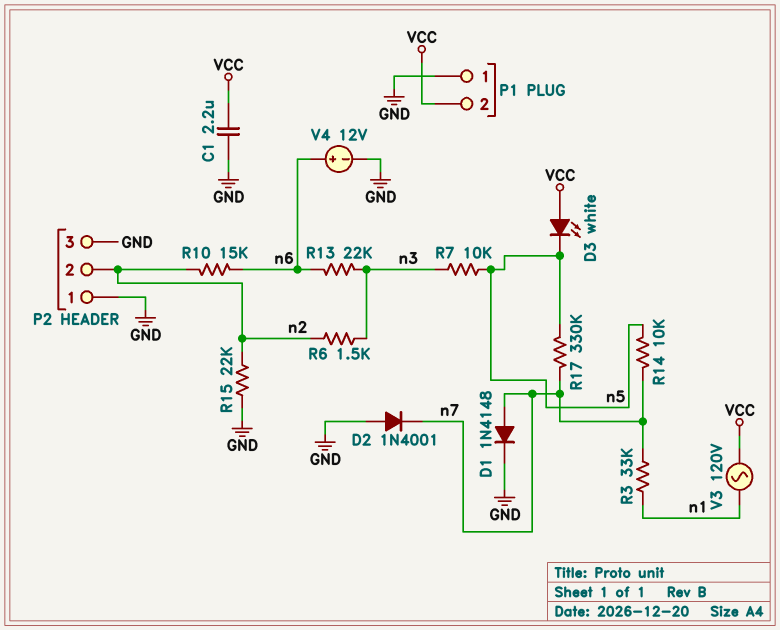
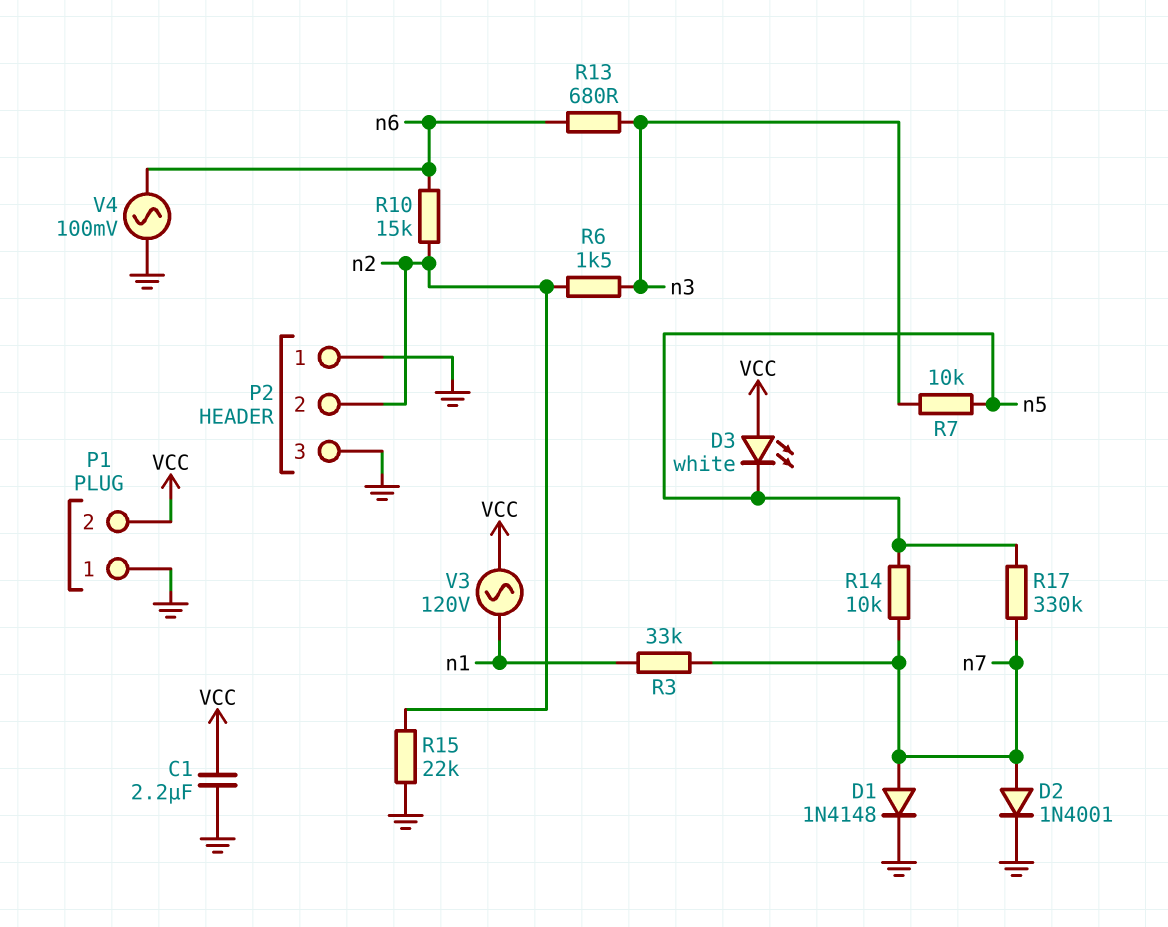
D2: diode 1N4001 (A GND, K n7) -> diode 1N4001 (A n7, K GND)
R13: 22k (n3, n6) -> 680 (n3, n6)
V4: 12V (plus n6, minus GND) -> AC 100mV (GND, n6)

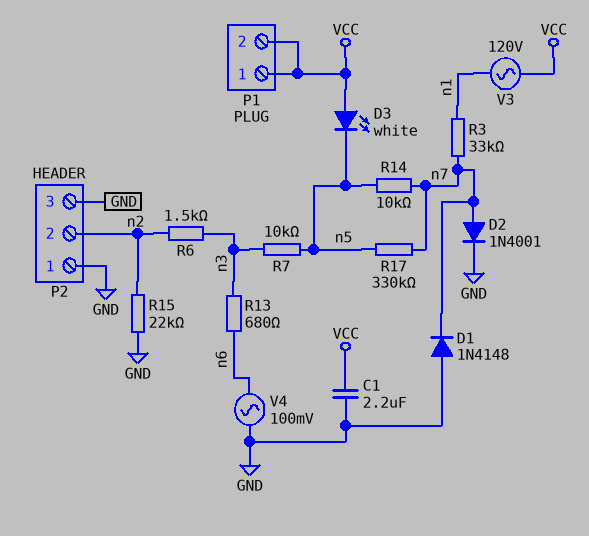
D1: diode 1N4148 (A n7, K GND) -> diode 1N4148 (A GND, K n7)
P1 pin 1: GND -> VCC
R10: 15k (n2, n6) -> none

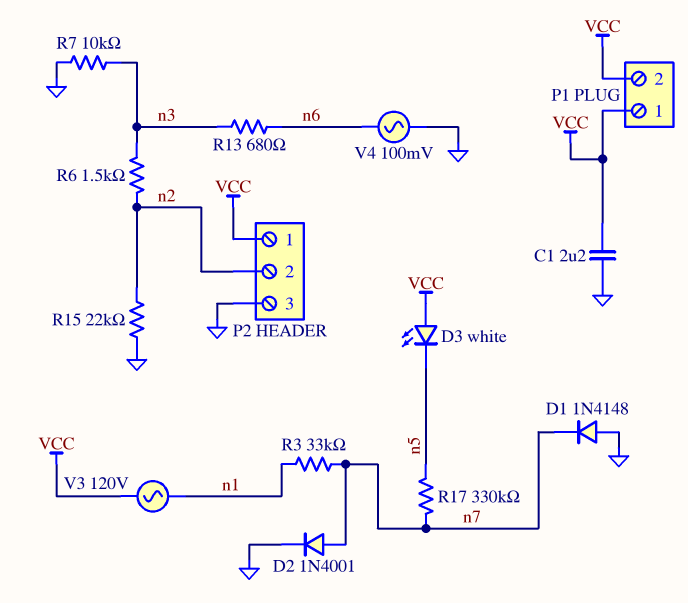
P2 pin 1: GND -> VCC
R7: 10k (n3, n5) -> 10k (GND, n3)
R14: 10k (n5, n7) -> none

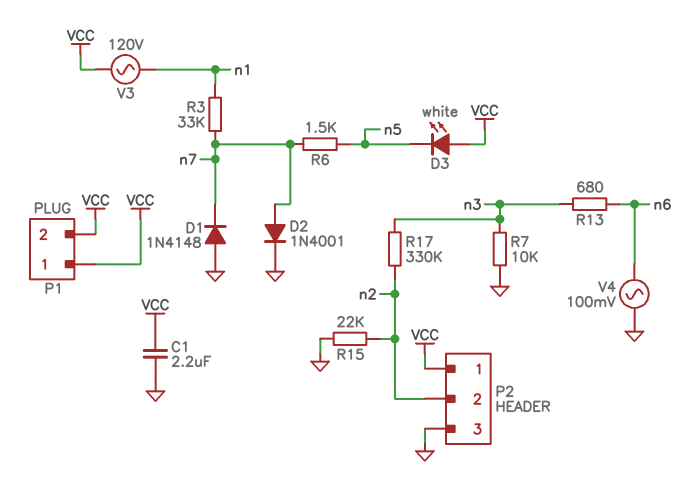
R6: 1.5k (n2, n3) -> 1.5k (n5, n7)
R17: 330k (n5, n7) -> 330k (n2, n3)

